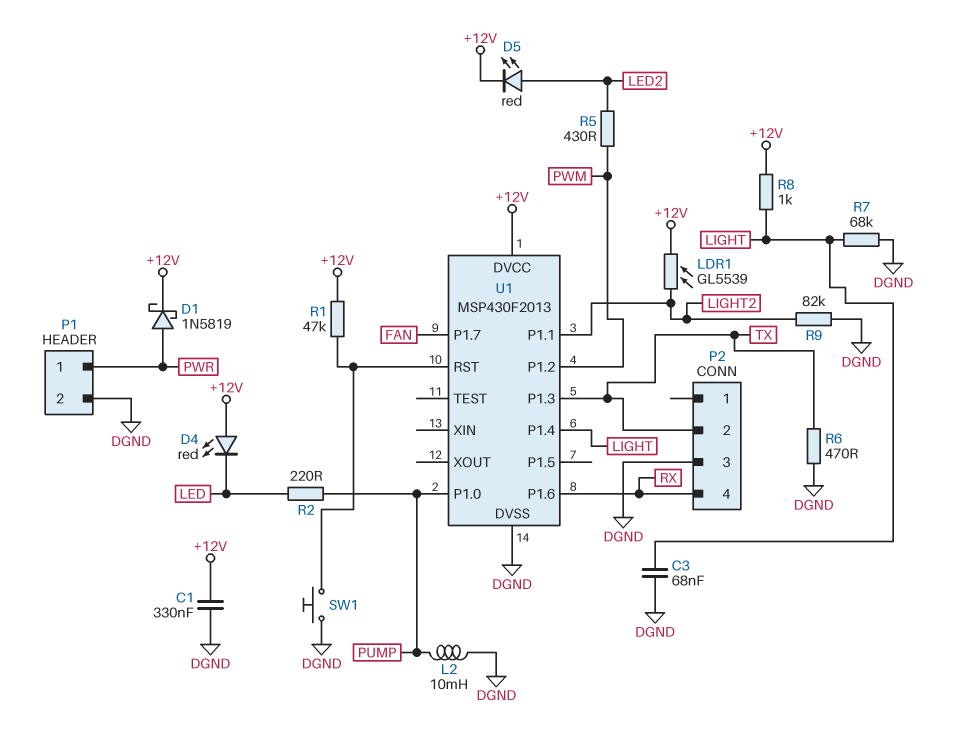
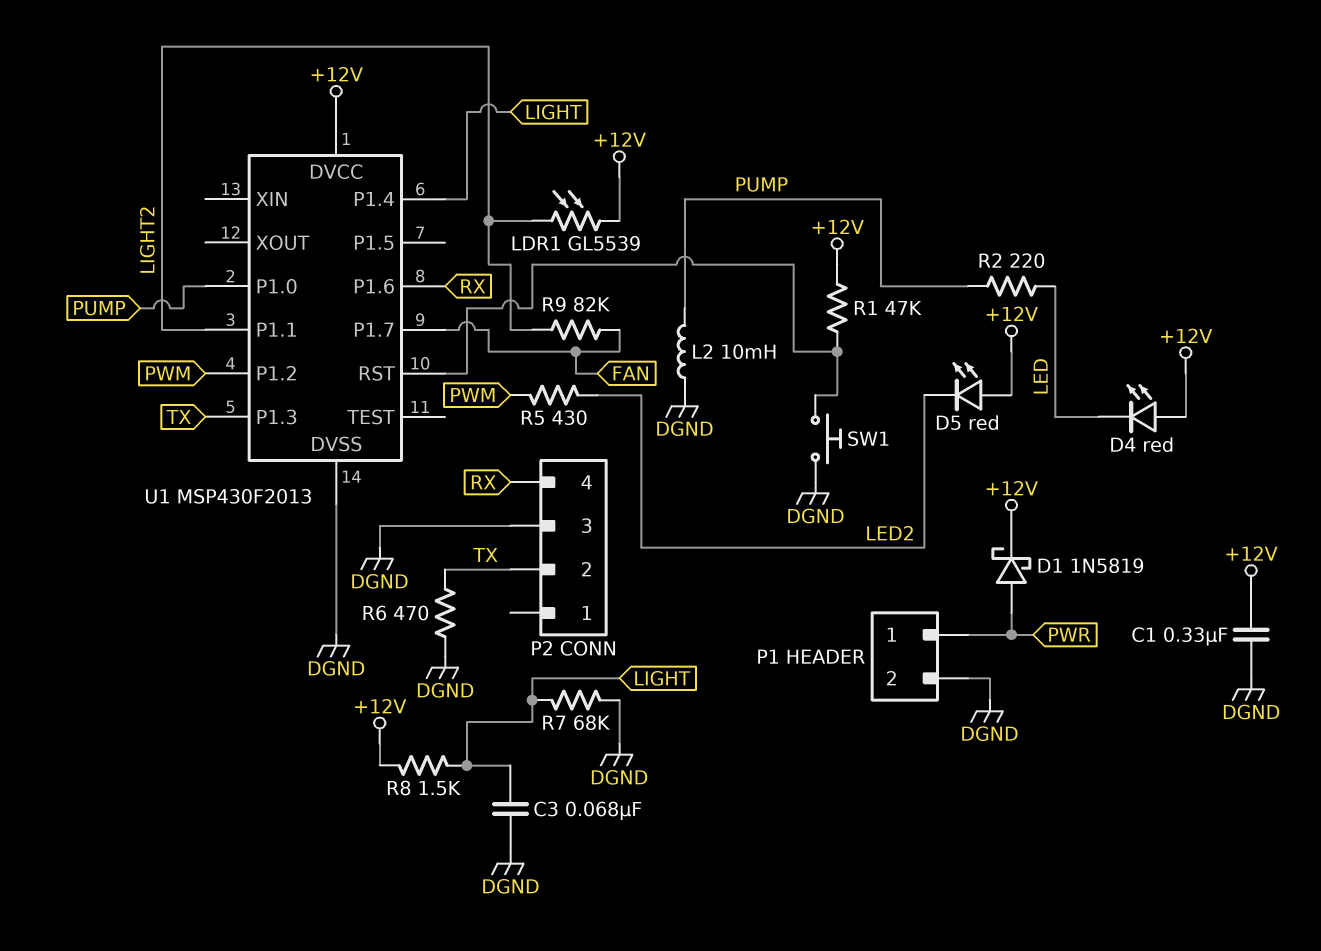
D5: LED red (A LED2, K +12V) -> LED red (A +12V, K LED2)
R8: 1k (+12V, LIGHT) -> 1.5k (+12V, LIGHT)
R9: 82k (DGND, LIGHT2) -> 82k (FAN, LIGHT2)

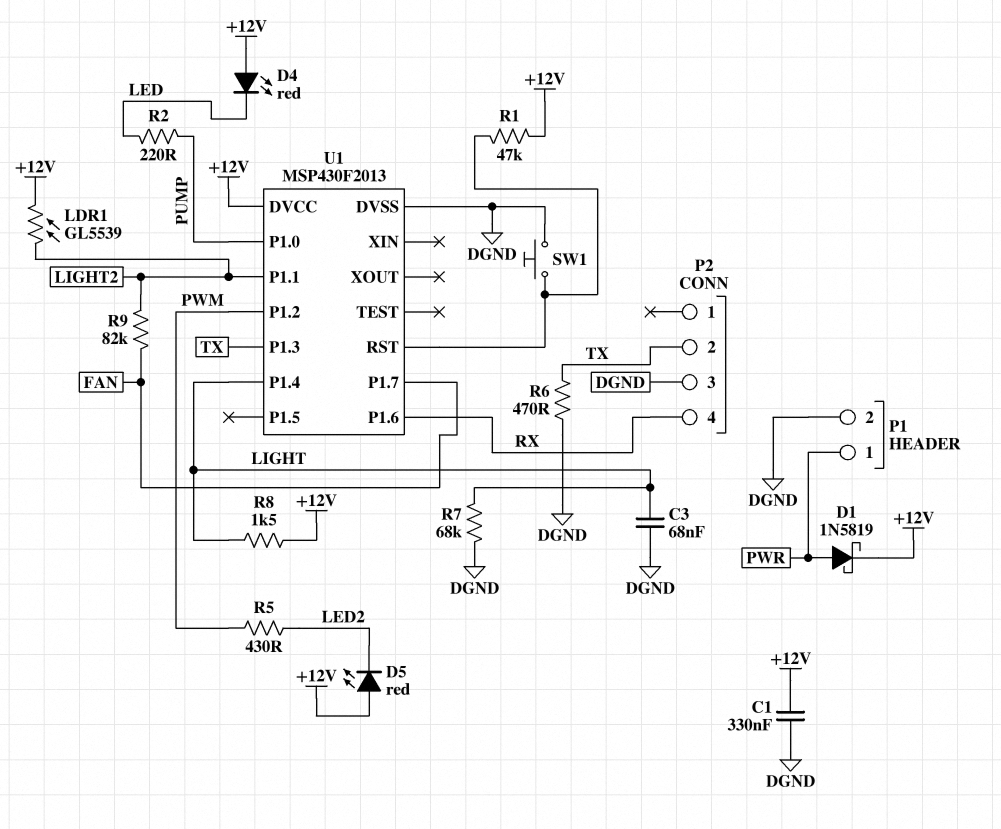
L2: 10mH (DGND, PUMP) -> none

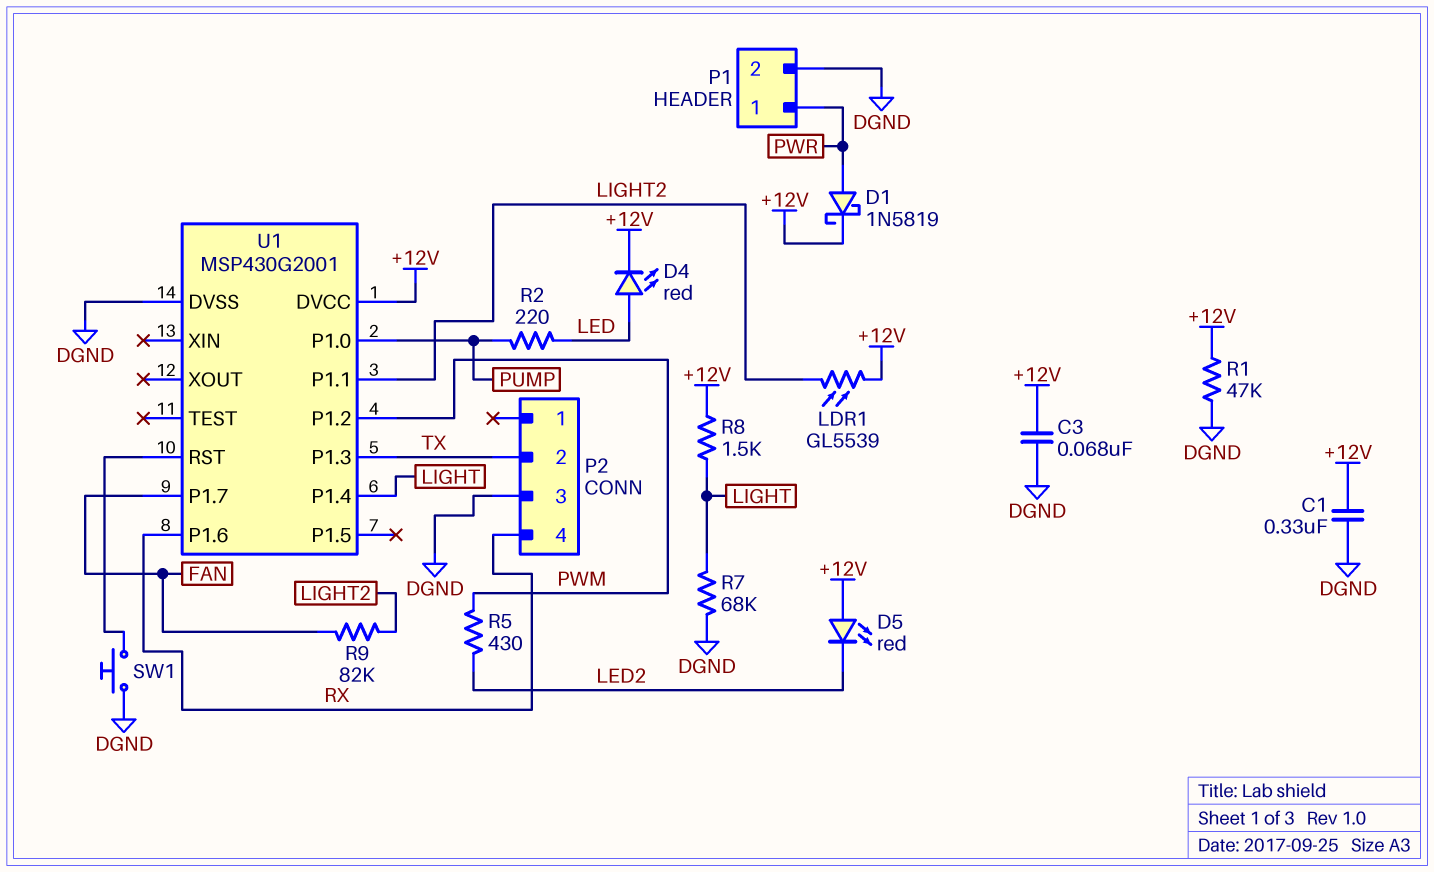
C3: 68nF (DGND, LIGHT) -> 68nF (+12V, DGND)
D4: LED red (A +12V, K LED) -> LED red (A LED, K +12V)
R1: 47k (+12V, U1/RST) -> 47k (+12V, DGND)
R6: 470 (DGND, TX) -> none
U1: MSP430F2013 -> MSP430G2001

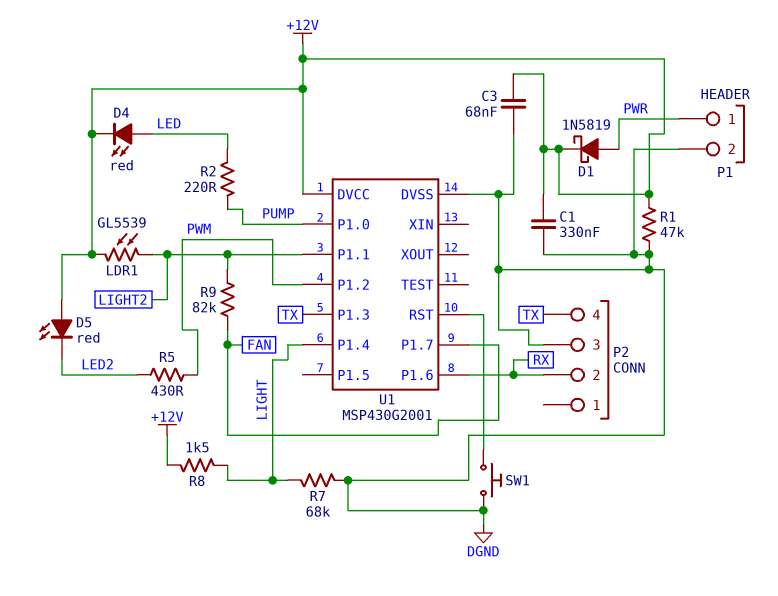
P2 pin 2: TX -> RX
P2 pin 4: RX -> TX

